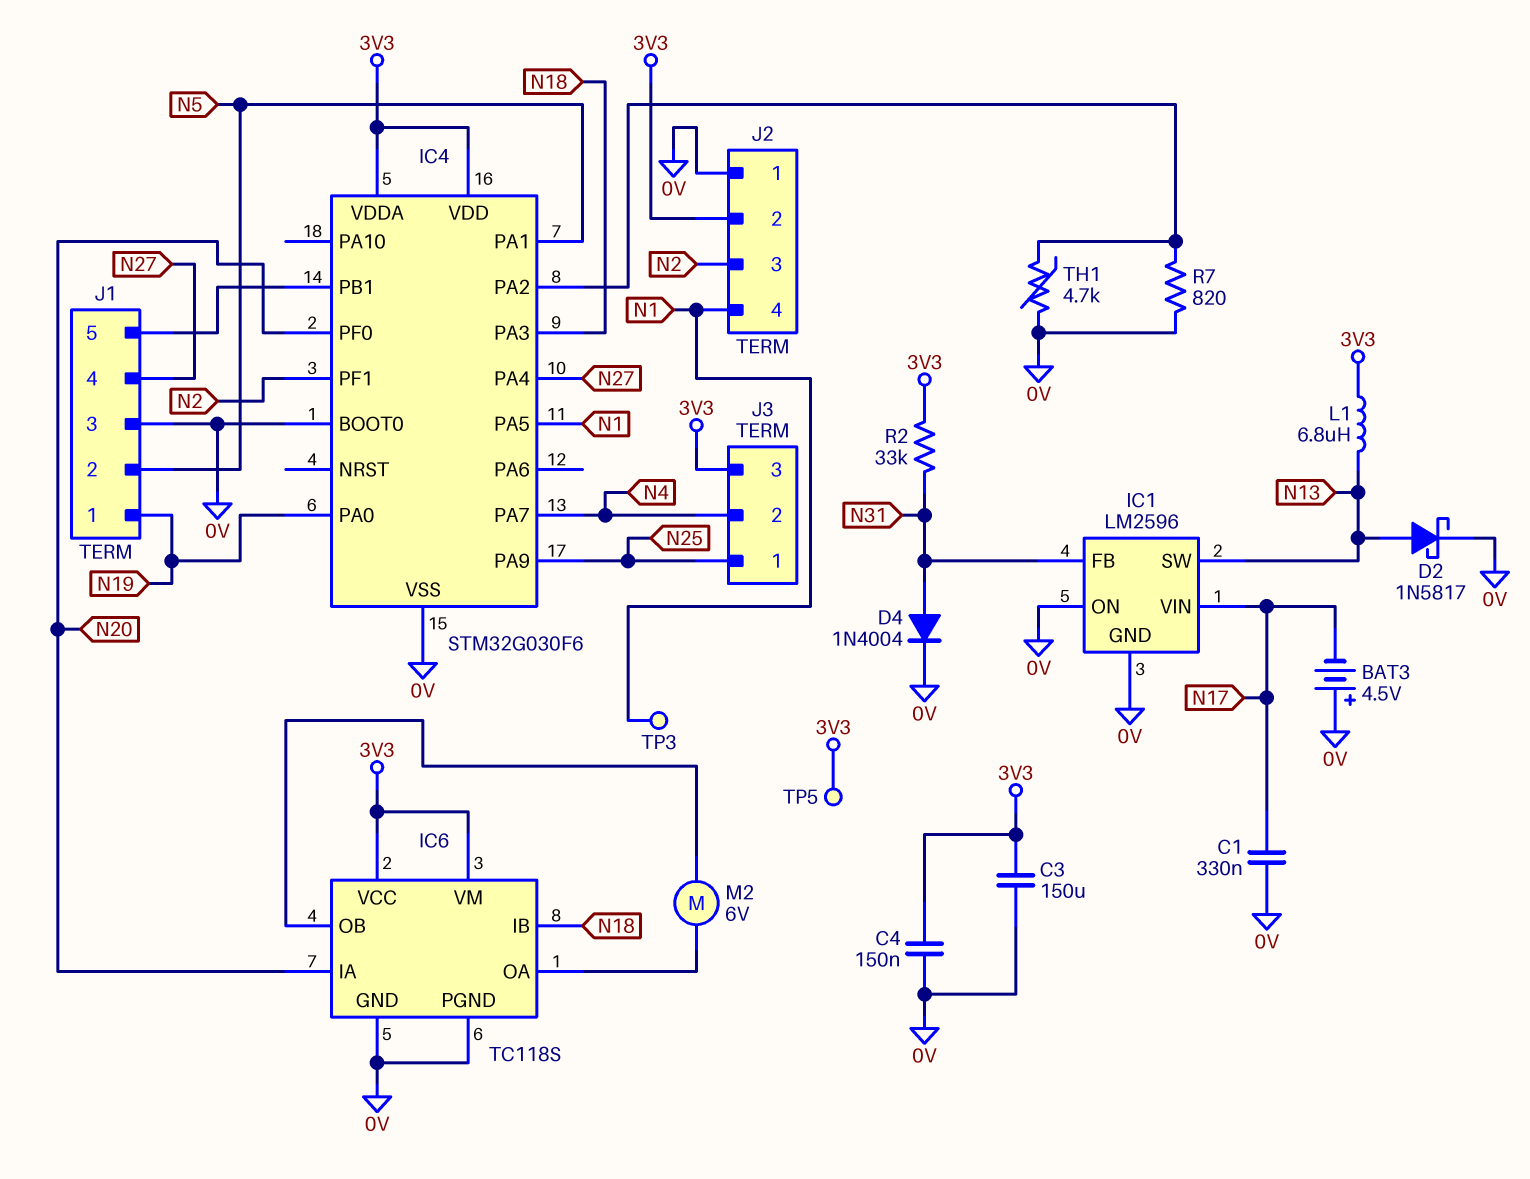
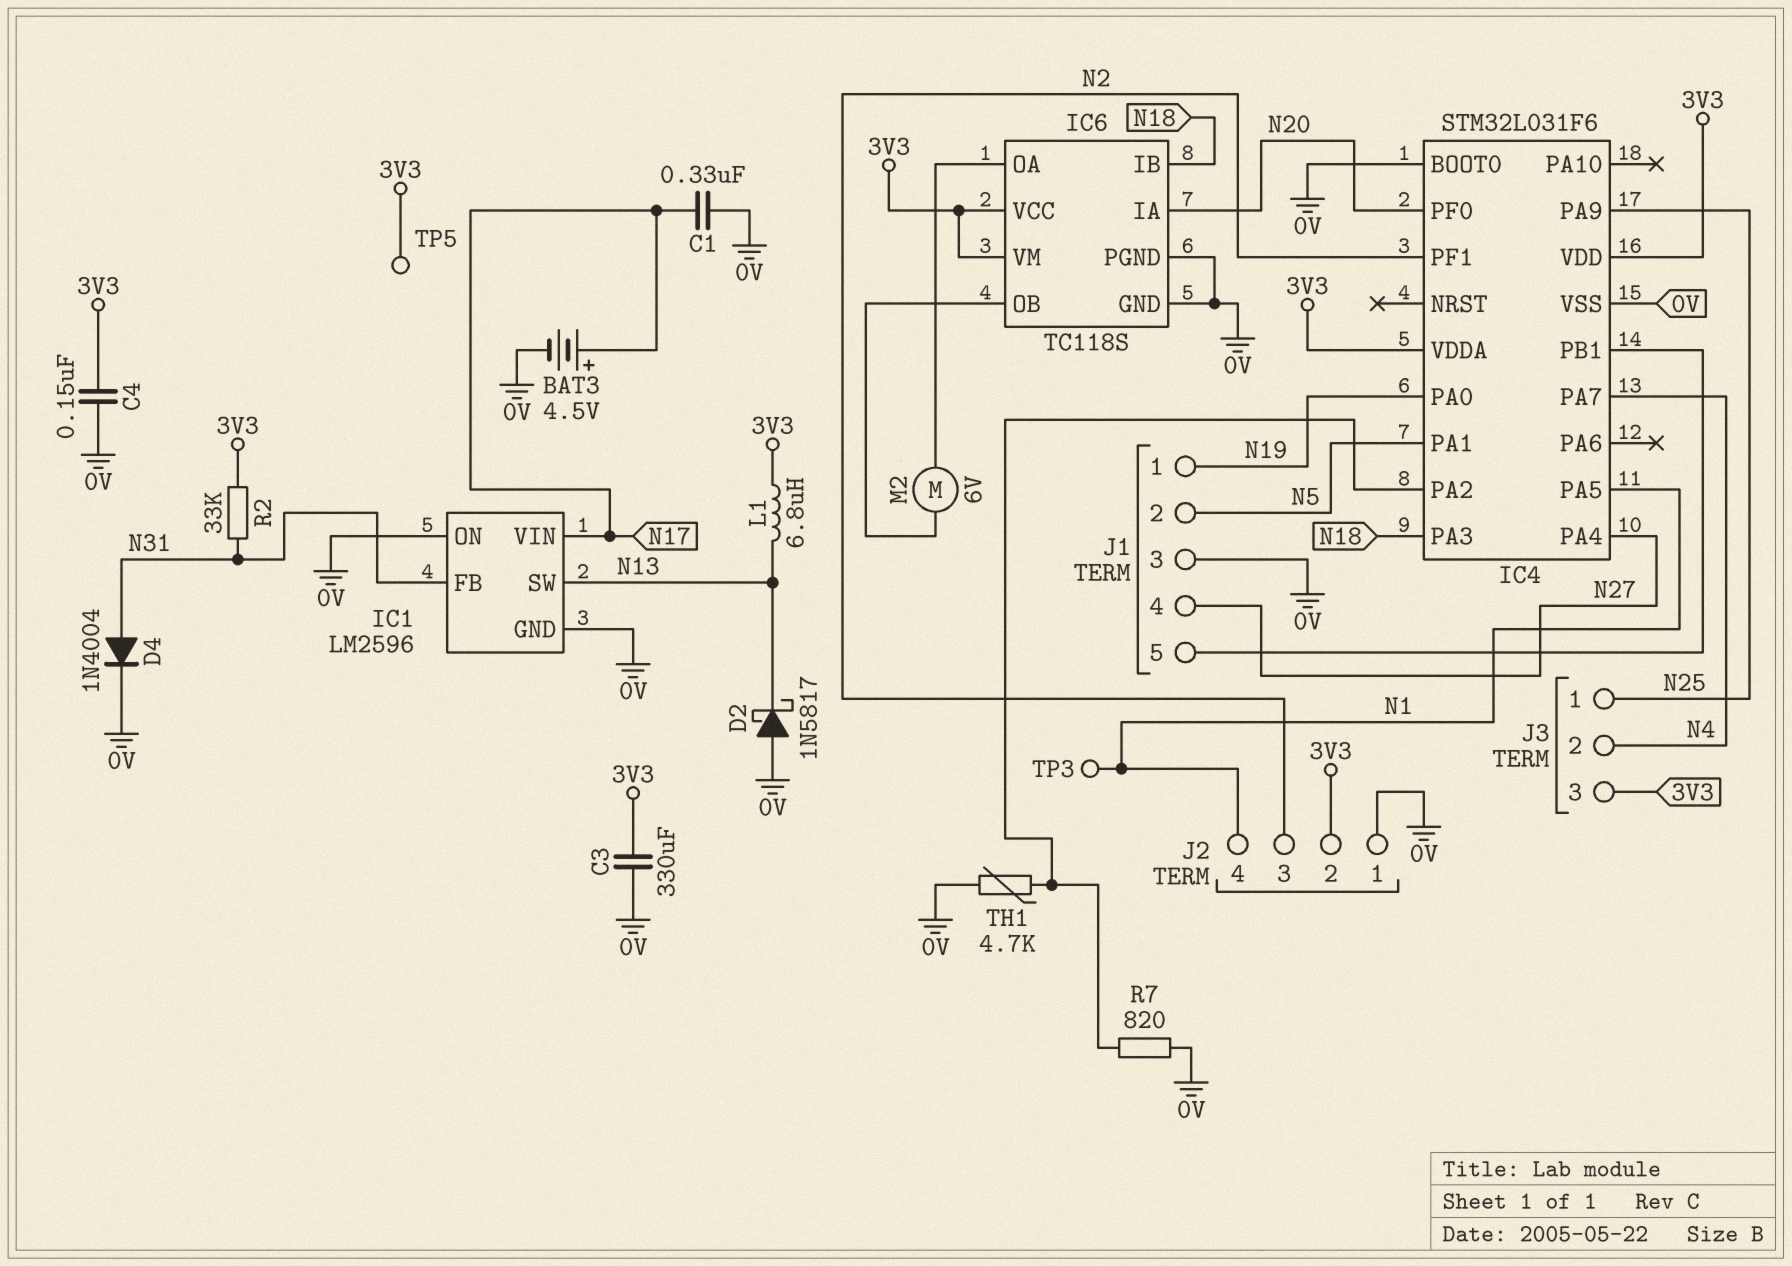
BAT3: 4.5V (plus 0V, minus N17) -> 4.5V (plus N17, minus 0V)
C3: 150uF (0V, 3V3) -> 330uF (0V, 3V3)
D2: schottky 1N5817 (A N13, K 0V) -> schottky 1N5817 (A 0V, K N13)
IC4: STM32G030F6 -> STM32L031F6

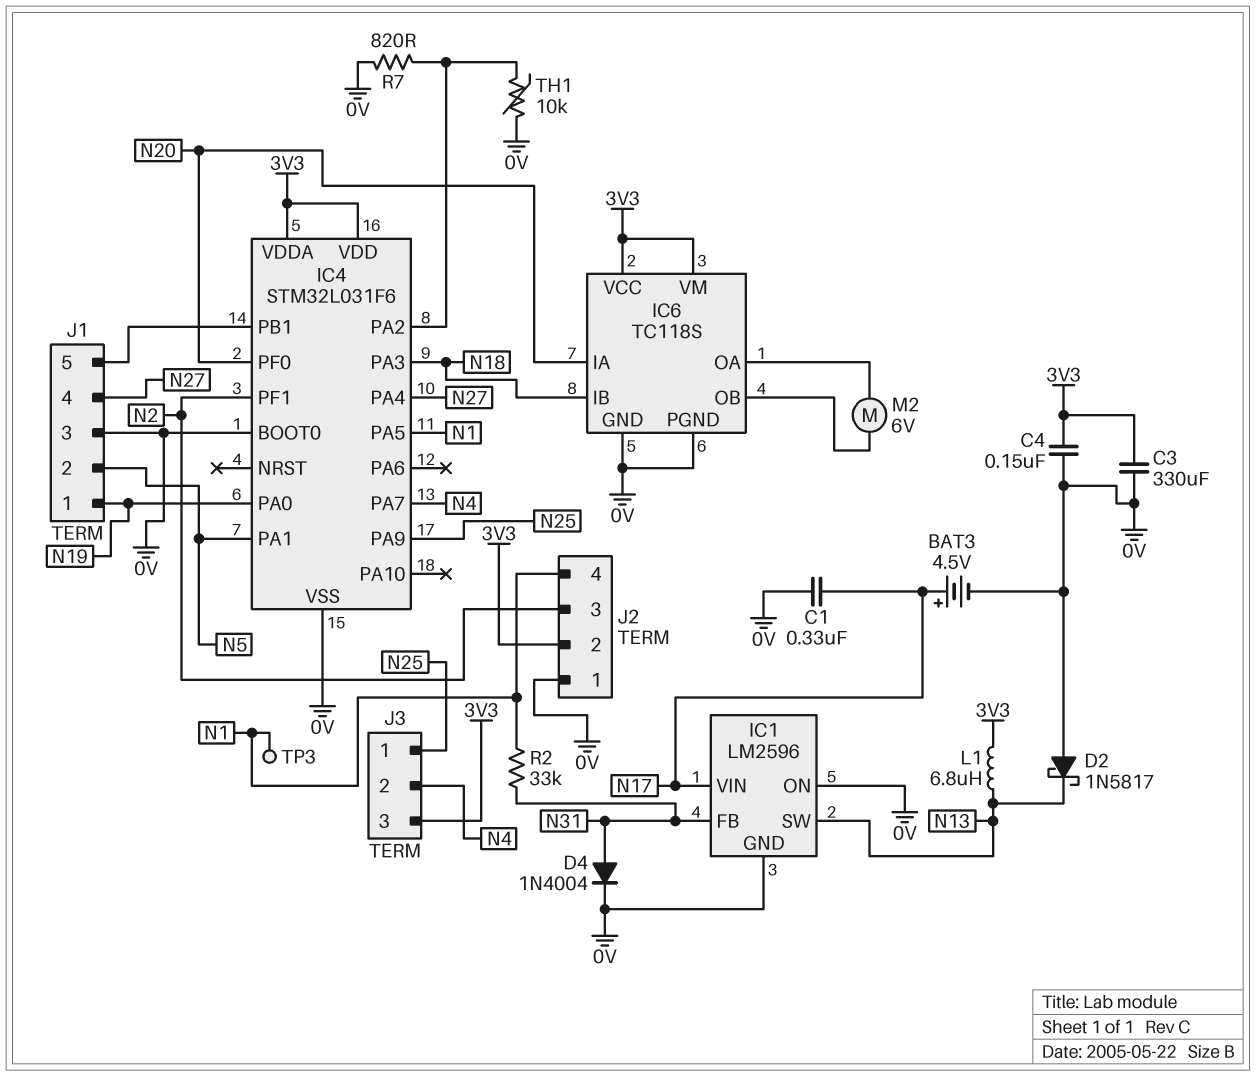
R2: 33k (3V3, N31) -> 33k (N1, N31)
TH1: 4.7k (0V, IC4/PA2) -> 10k (0V, IC4/PA2)
TP5: test point (3V3) -> none

